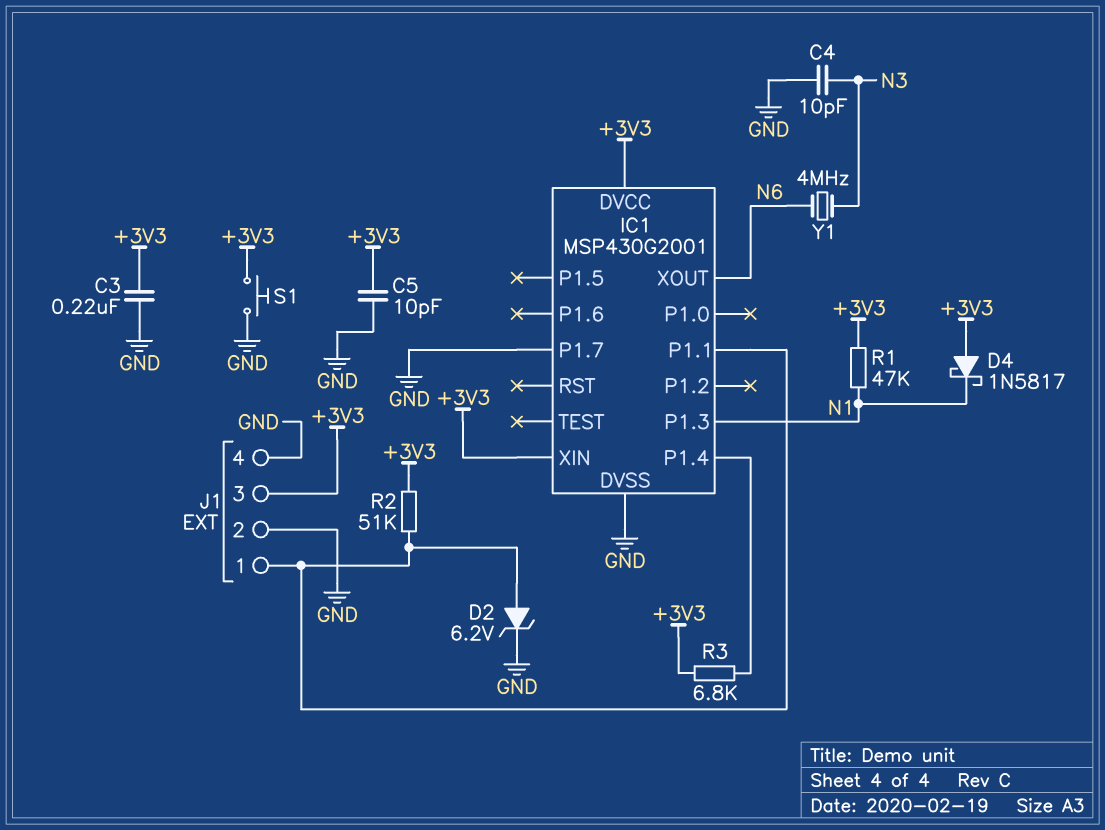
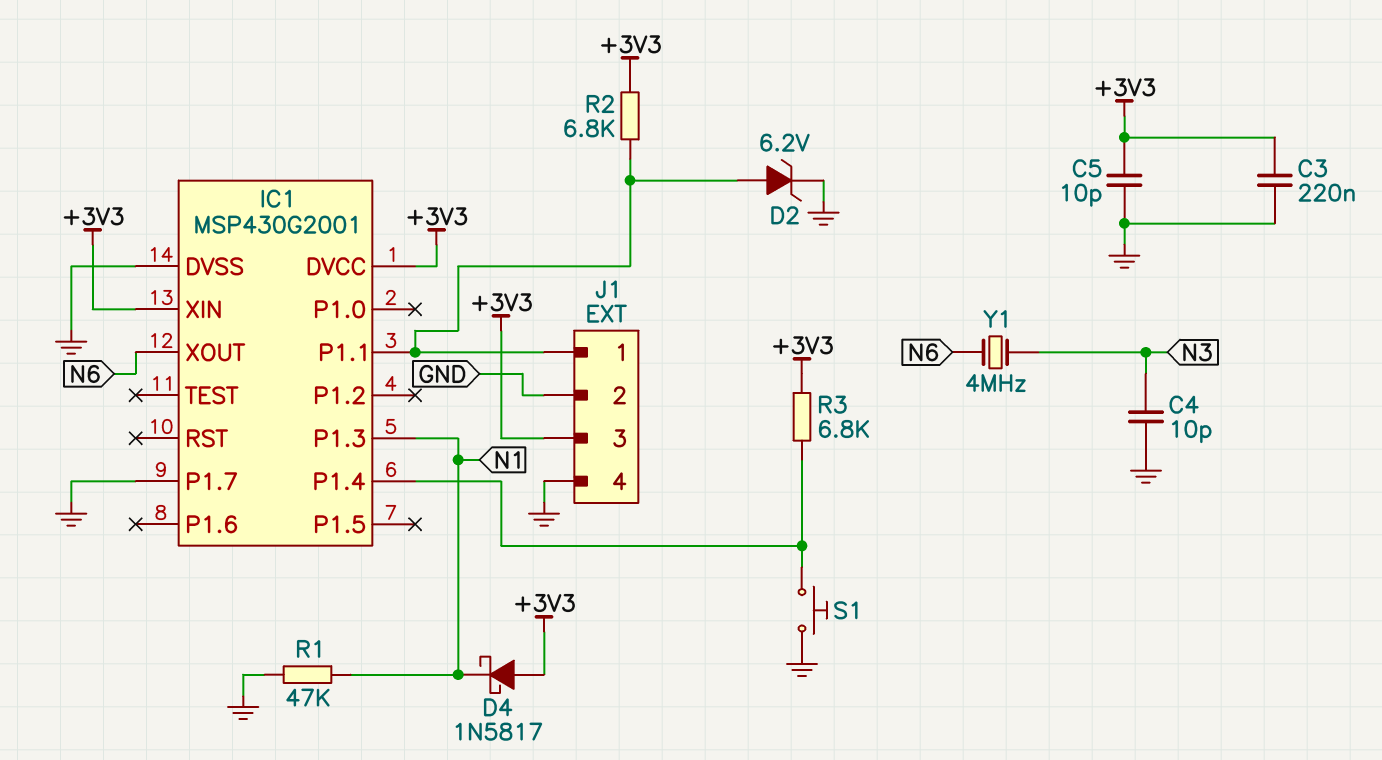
R1: 47k (+3V3, N1) -> 47k (GND, N1)
R2: 51k (+3V3, IC1/P1.1) -> 6.8k (+3V3, IC1/P1.1)
S1: button (+3V3, GND) -> button (GND, IC1/P1.4)

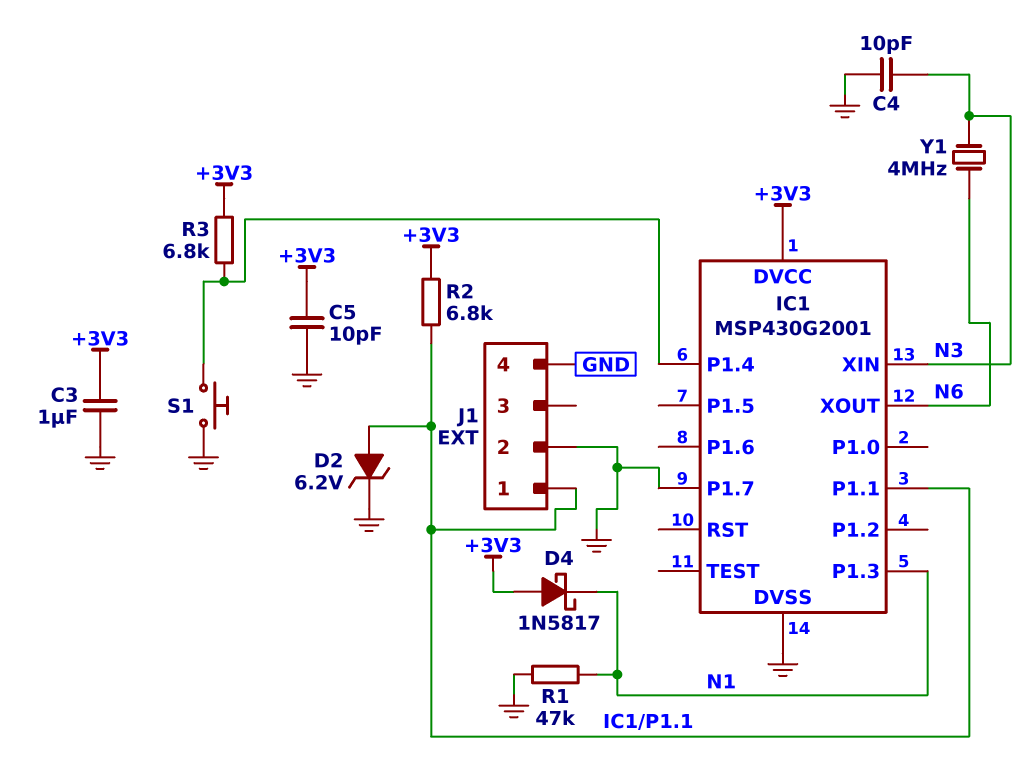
C3: 220nF (+3V3, GND) -> 1uF (+3V3, GND)
IC1 pin XIN: +3V3 -> N3
J1 pin 3: +3V3 -> none

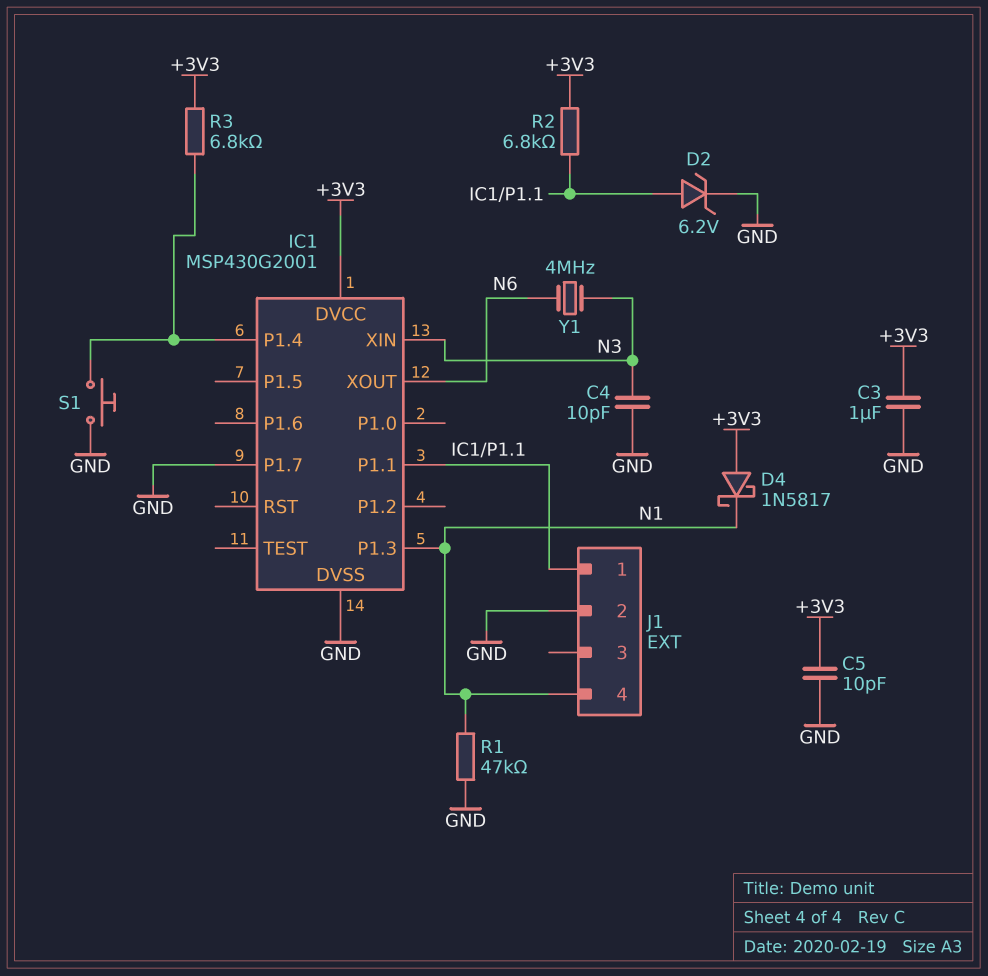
J1 pin 4: GND -> N1

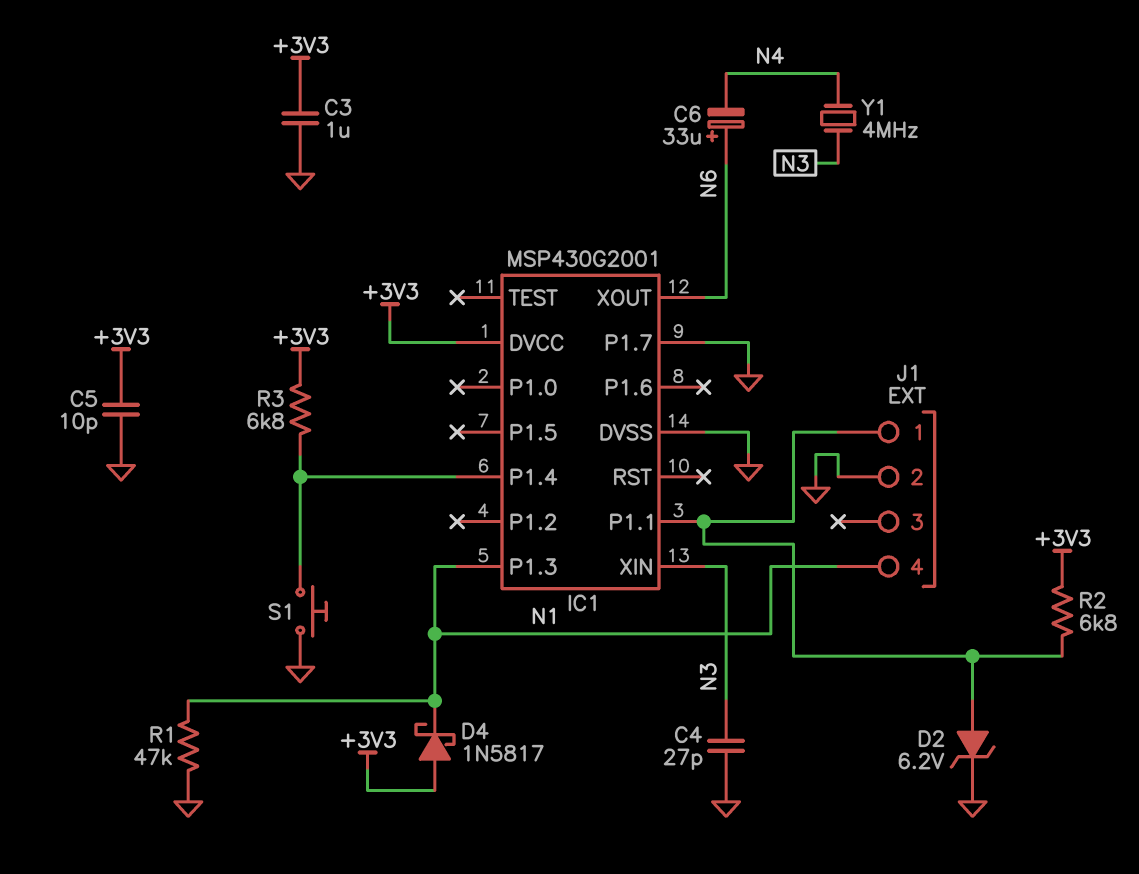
C4: 10pF (GND, N3) -> 27pF (GND, N3)
C6: none -> 33uF (plus N6, minus N4)
Y1: 4MHz (N3, N6) -> 4MHz (N3, N4)

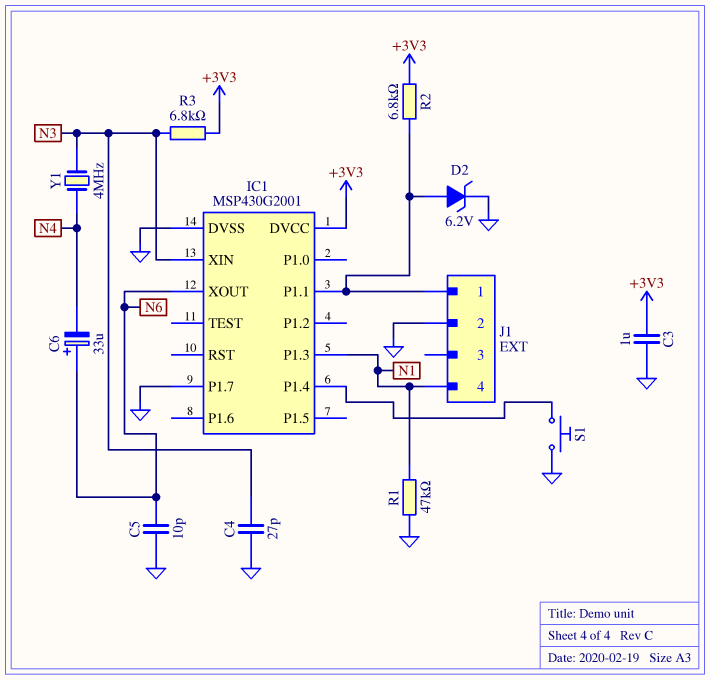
C5: 10pF (+3V3, GND) -> 10pF (GND, N6)
D4: schottky 1N5817 (A +3V3, K N1) -> none
R3: 6.8k (+3V3, IC1/P1.4) -> 6.8k (+3V3, N3)

